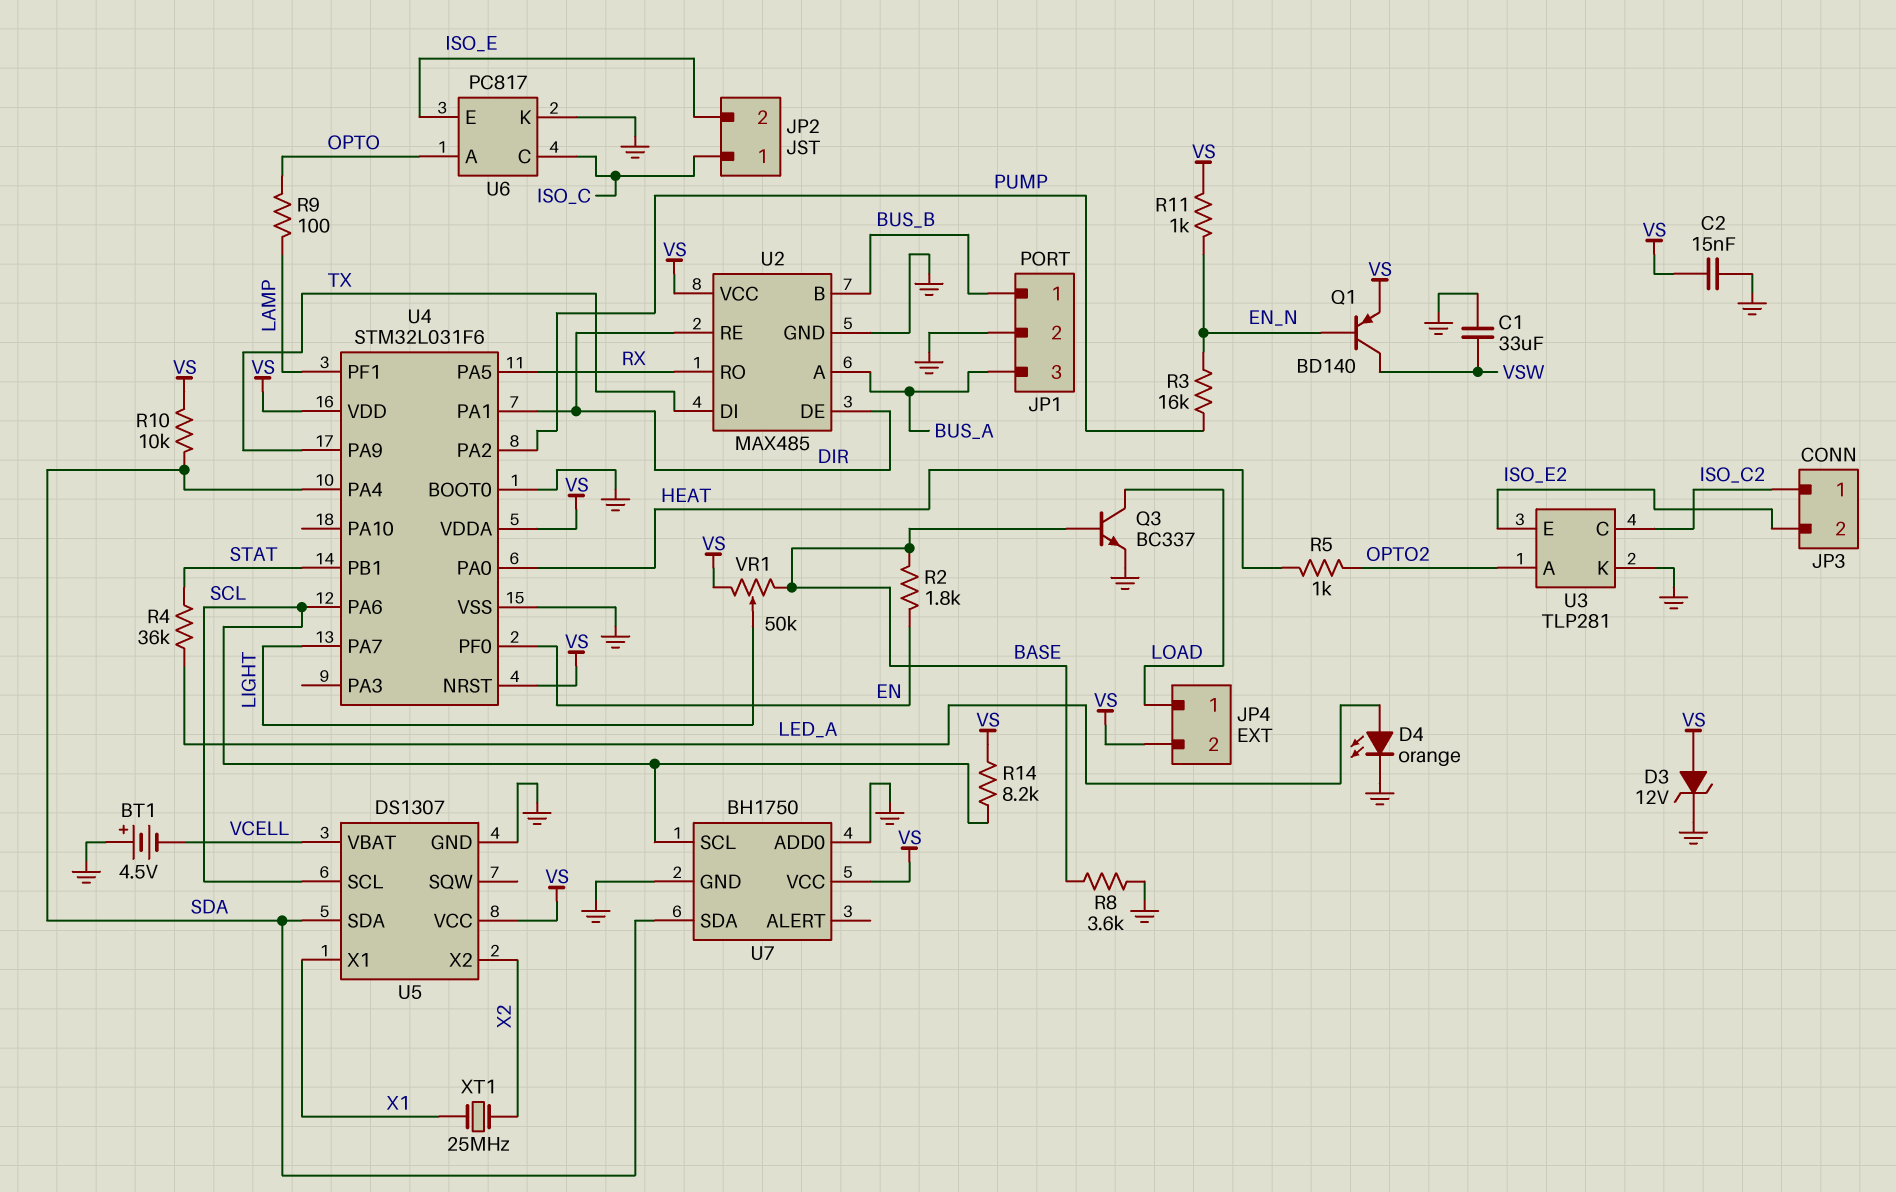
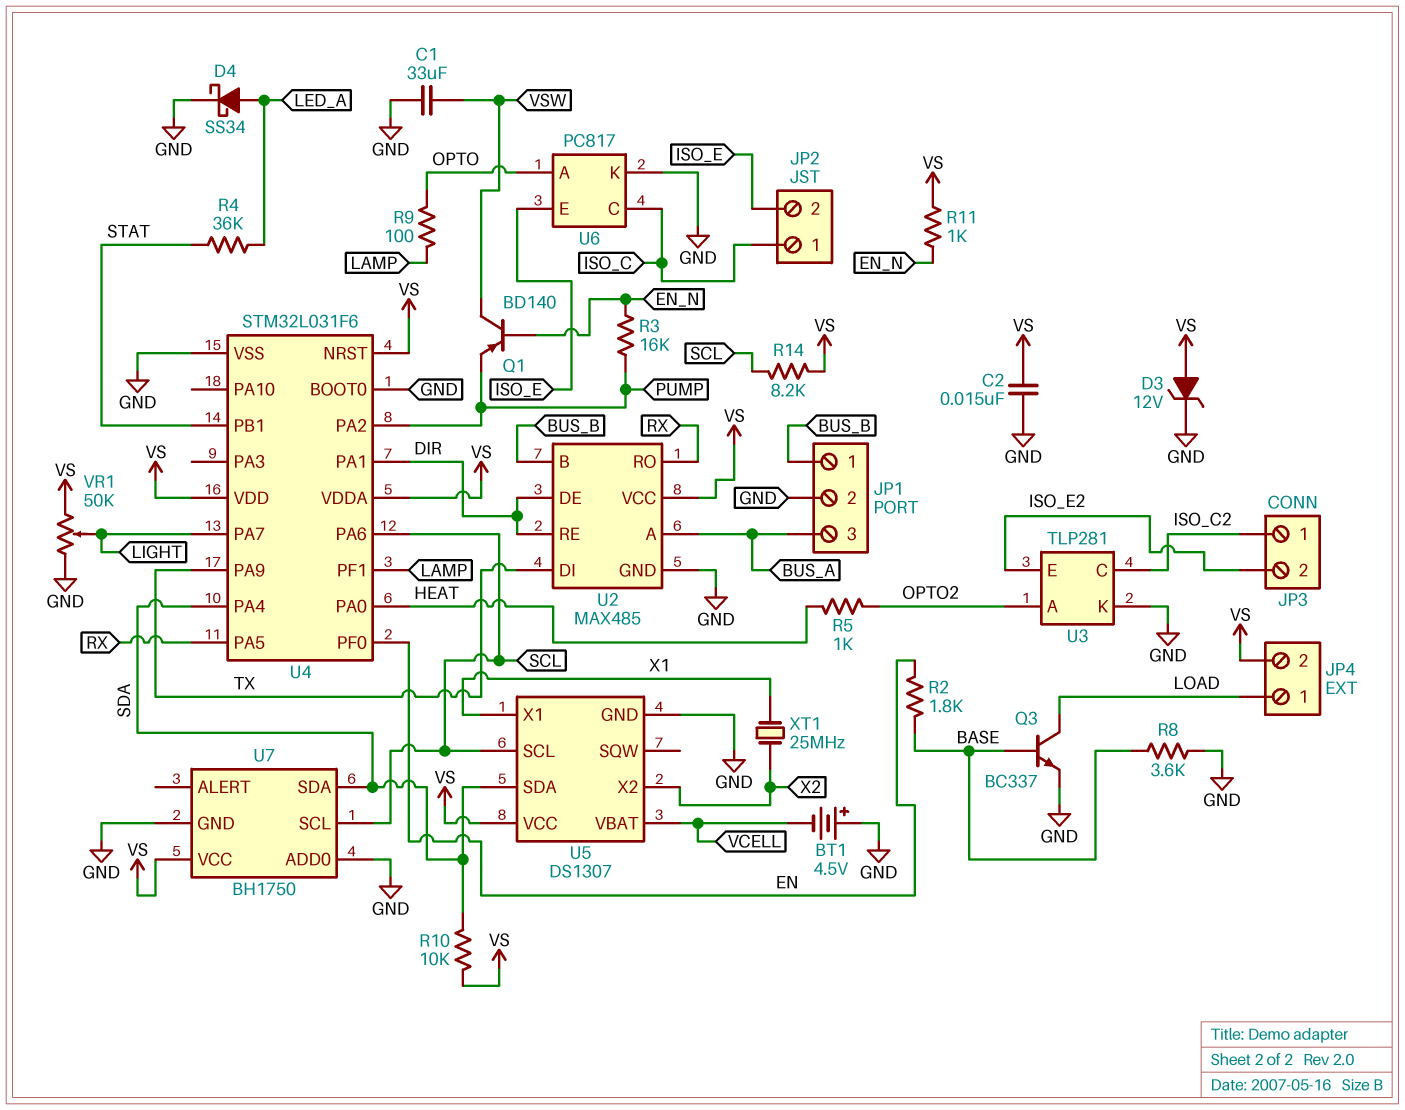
D4: LED orange (A LED_A, K GND) -> schottky SS34 (A LED_A, K GND)
Q1: PNP BD140 (B EN_N, C VSW, E VS) -> PNP BD140 (B EN_N, C VSW, E PUMP)
VR1: 50k (BASE, VS, wiper LIGHT) -> 50k (GND, VS, wiper LIGHT)

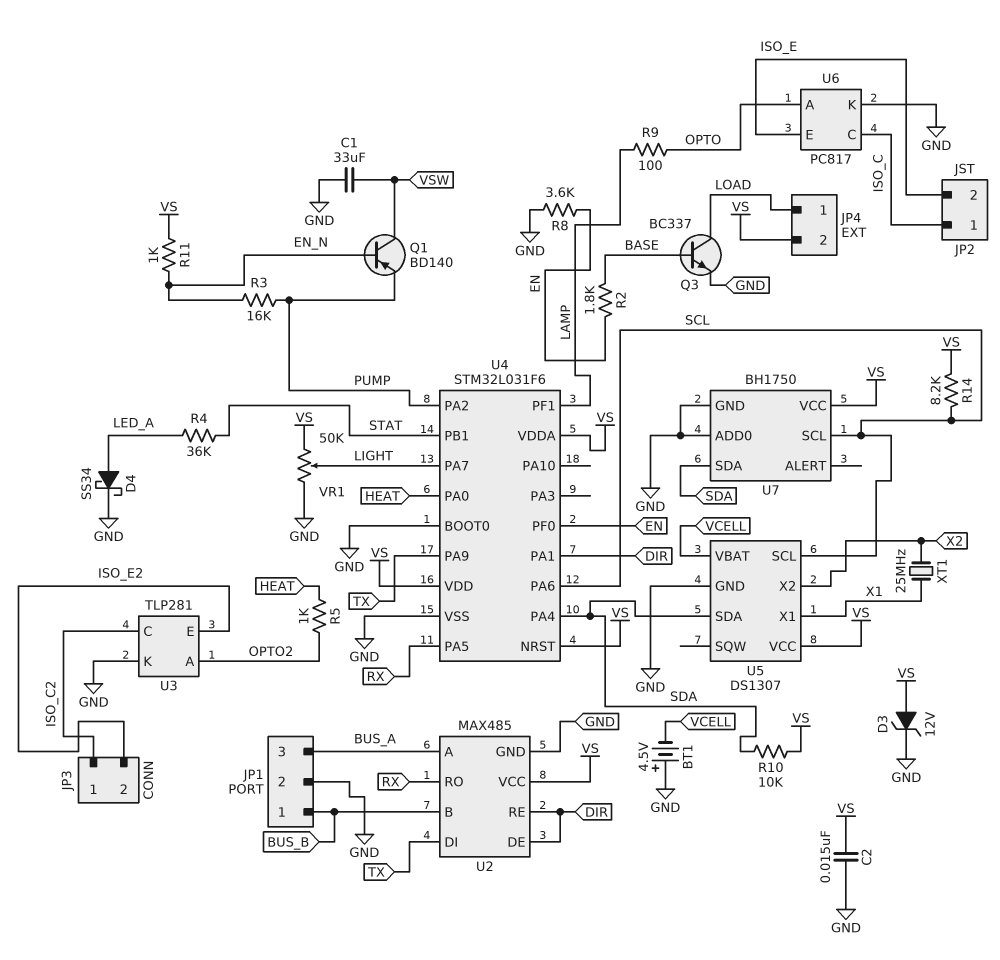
R8: 3.6k (BASE, GND) -> 3.6k (EN, GND)

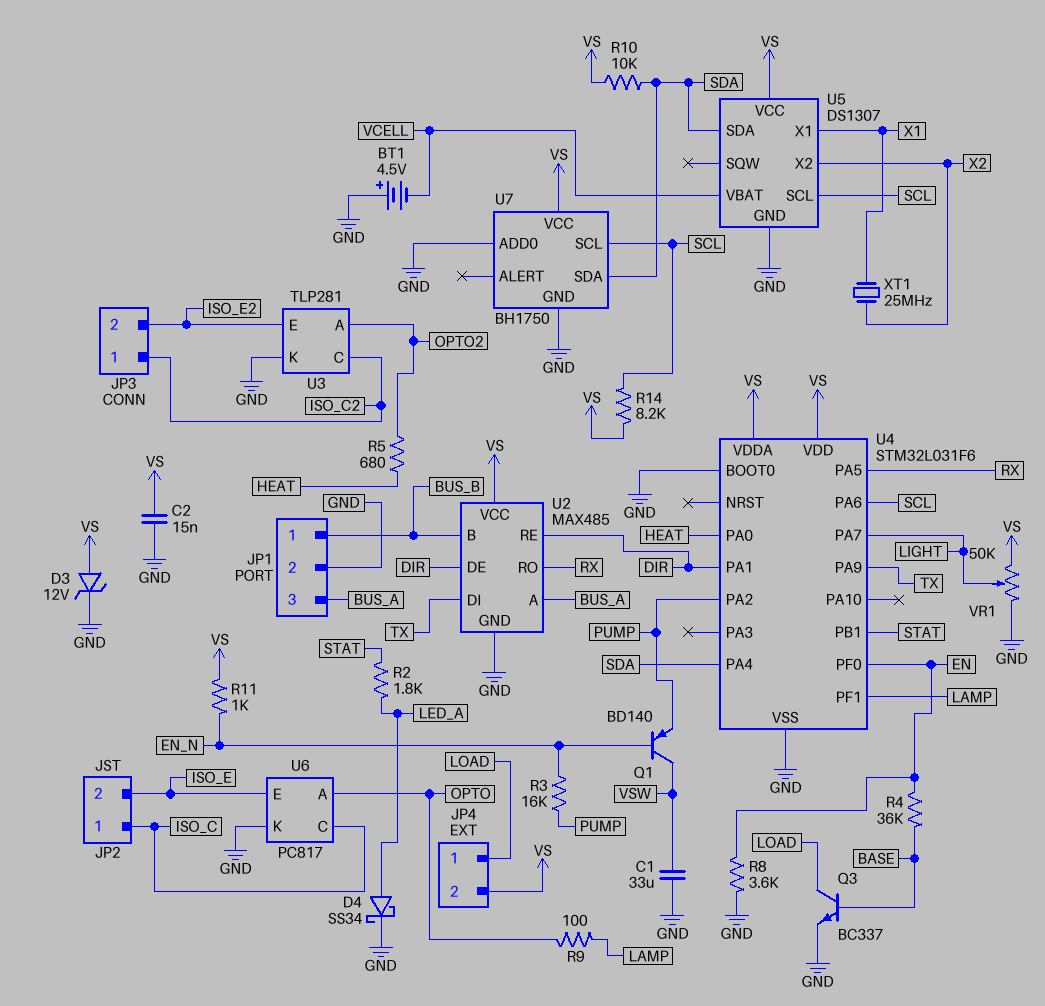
R2: 1.8k (BASE, EN) -> 1.8k (LED_A, STAT)
R4: 36k (LED_A, STAT) -> 36k (BASE, EN)
R5: 1k (HEAT, OPTO2) -> 680 (HEAT, OPTO2)
U4 pin NRST: VS -> none

